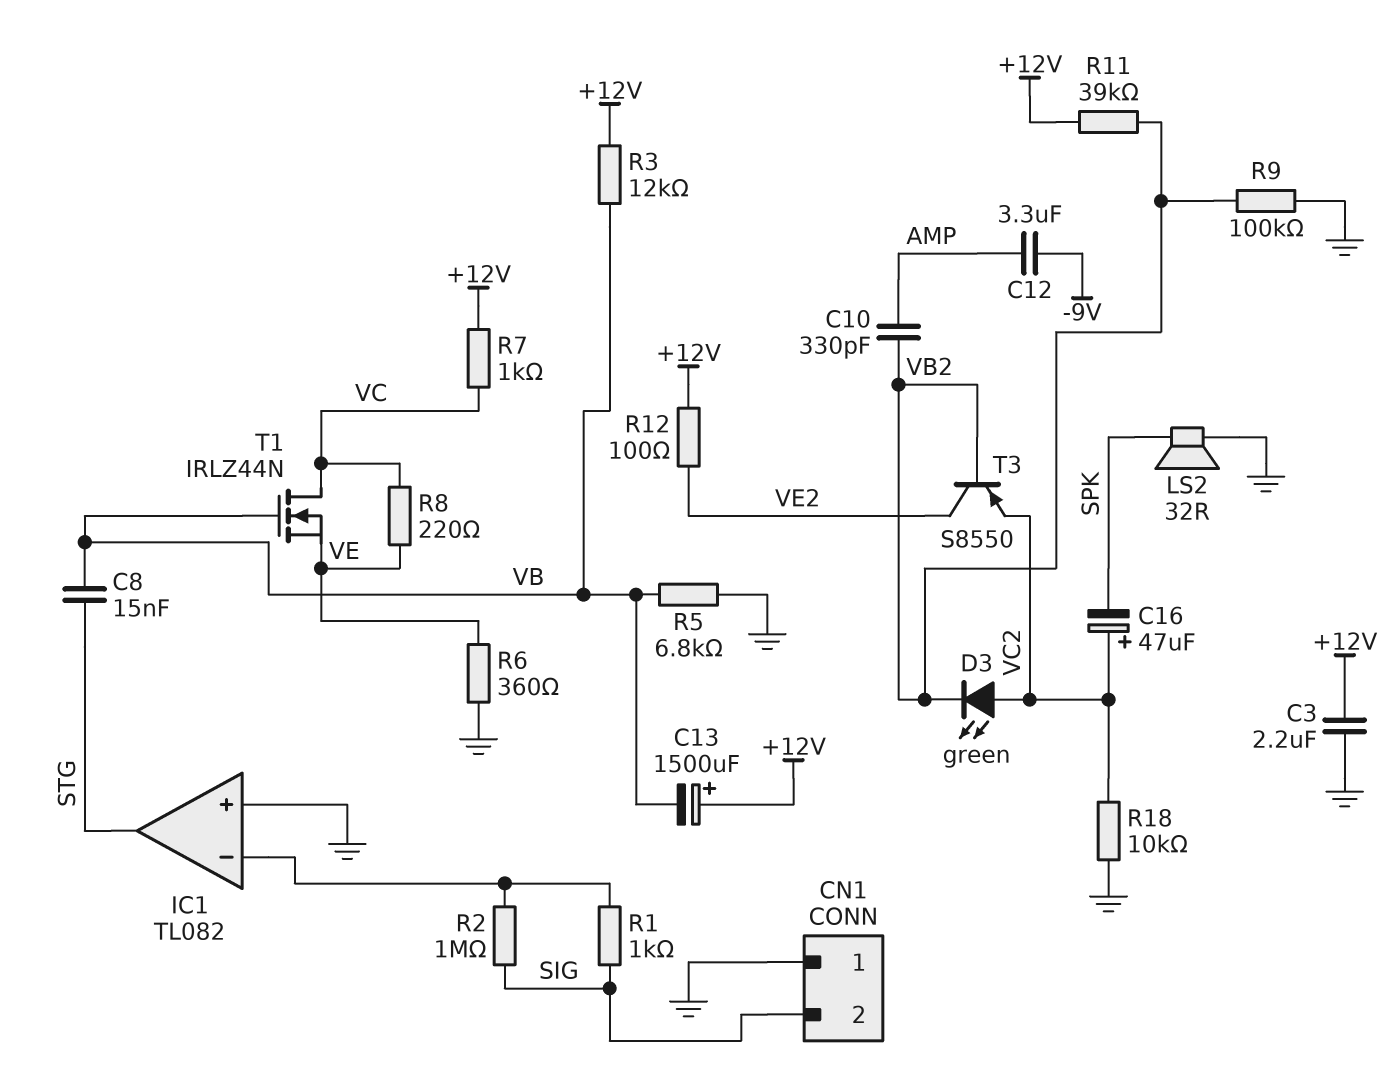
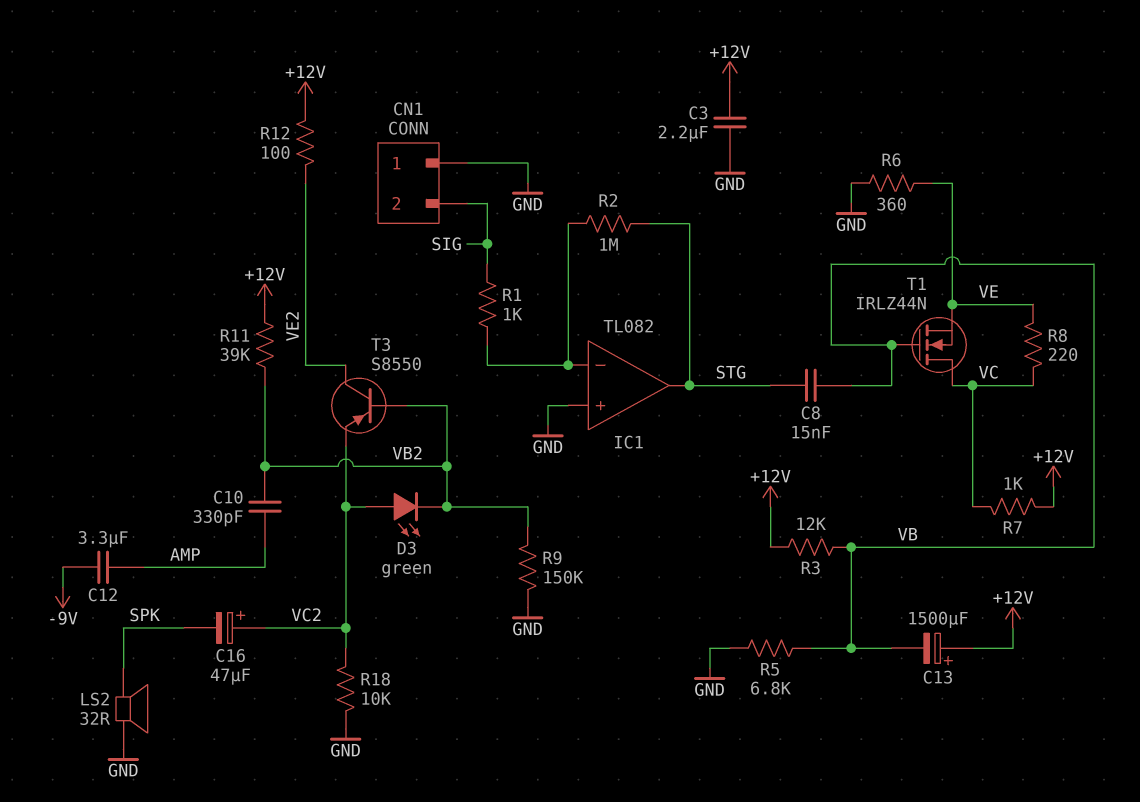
R2: 1M (IC1/in-, SIG) -> 1M (IC1/in-, STG)
R9: 100k (GND, VB2) -> 150k (GND, VB2)

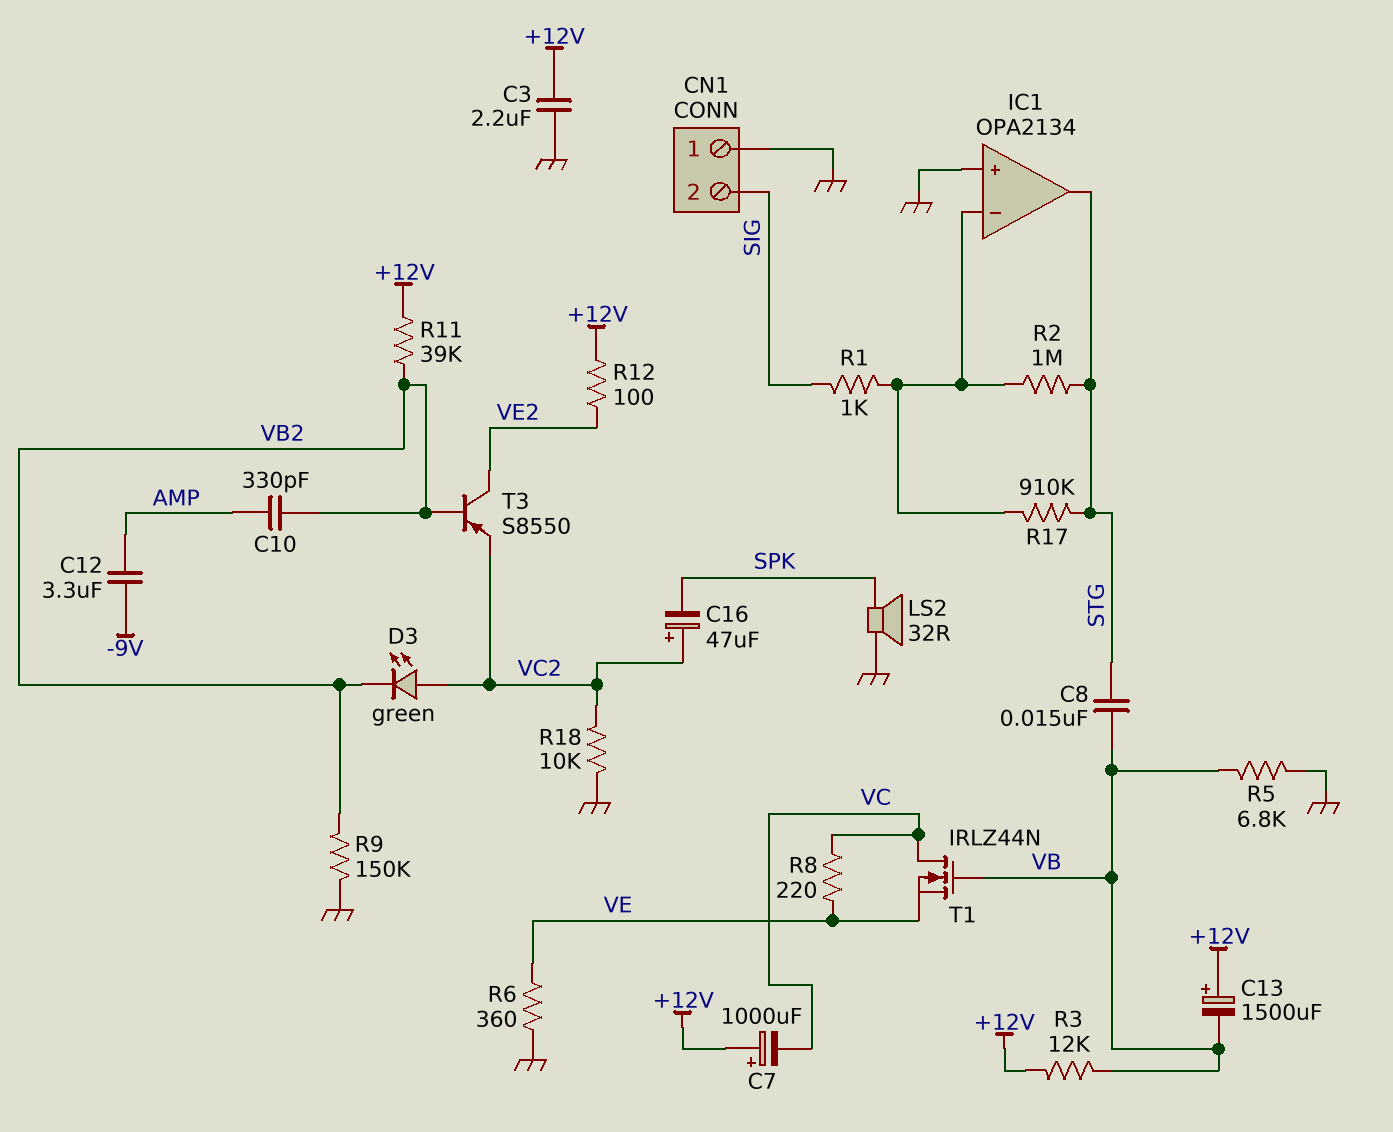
C7: none -> 1000uF (plus +12V, minus VC)
IC1: TL082 -> OPA2134
R7: 1k (+12V, VC) -> none
R17: none -> 910k (IC1/in-, STG)

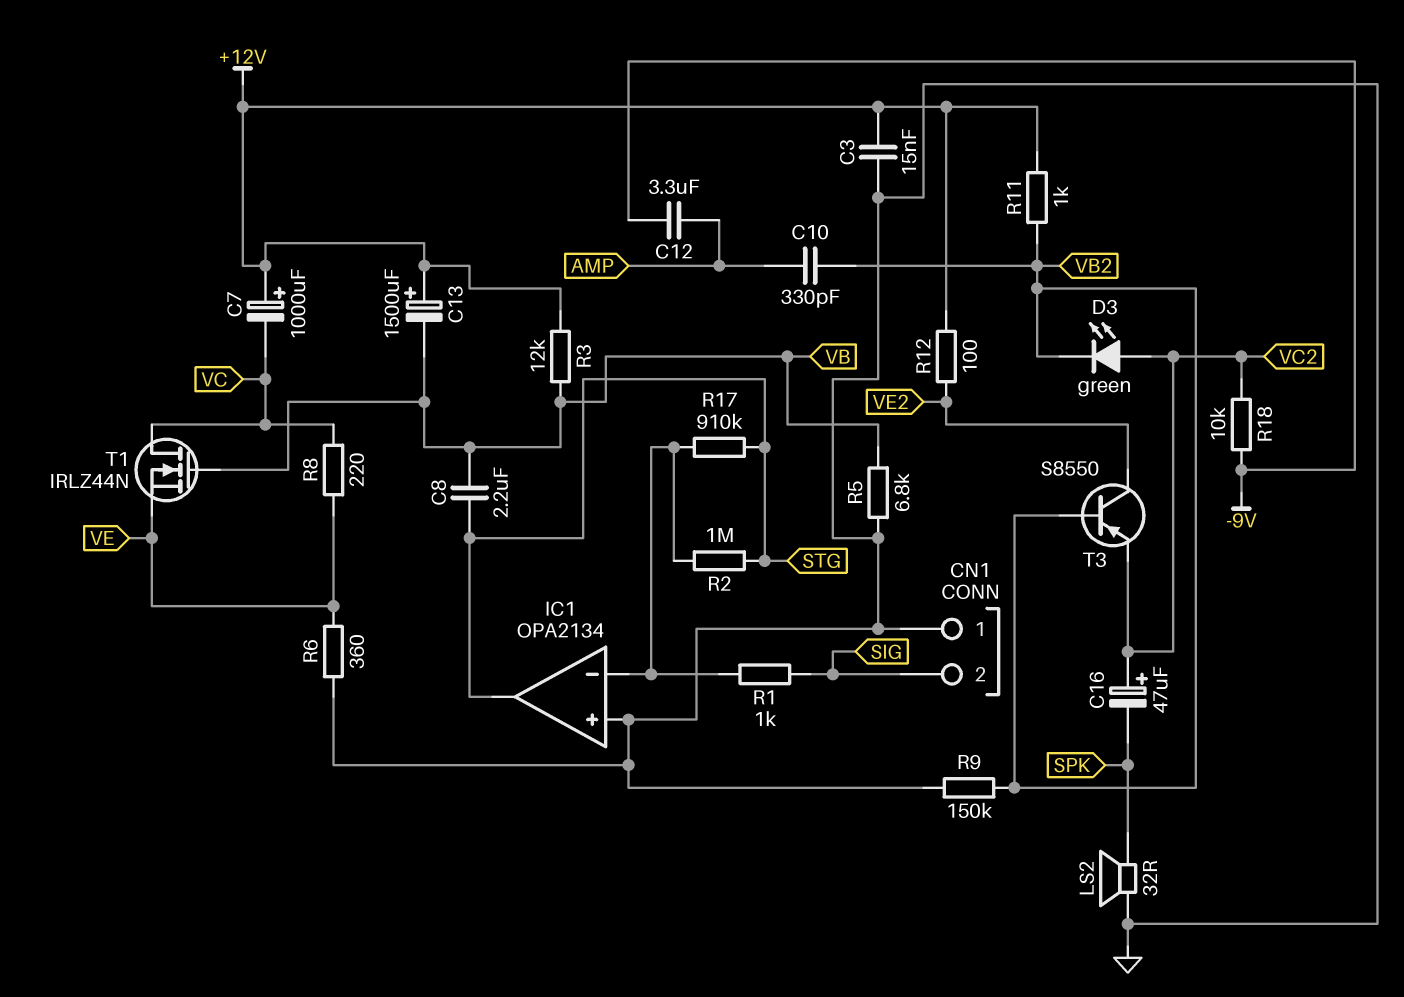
C3: 2.2uF (+12V, GND) -> 15nF (+12V, GND)
C8: 15nF (STG, VB) -> 2.2uF (STG, VB)
R11: 39k (+12V, VB2) -> 1k (+12V, VB2)
R18: 10k (GND, VC2) -> 10k (-9V, VC2)

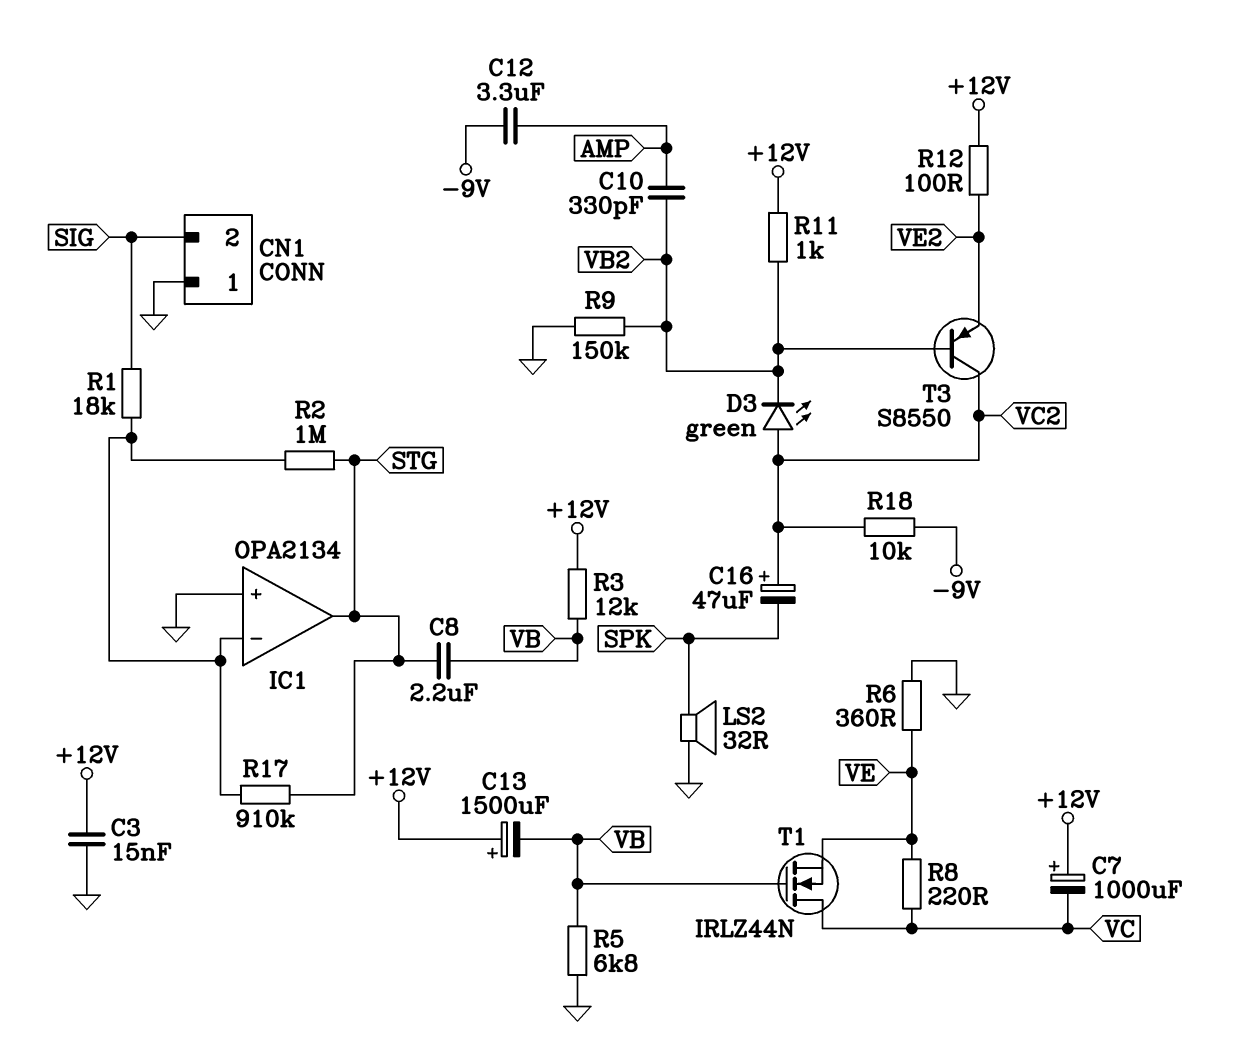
R1: 1k (IC1/in-, SIG) -> 18k (IC1/in-, SIG)
T3: PNP S8550 (B VB2, C VE2, E VC2) -> PNP S8550 (B VB2, C VC2, E VE2)

